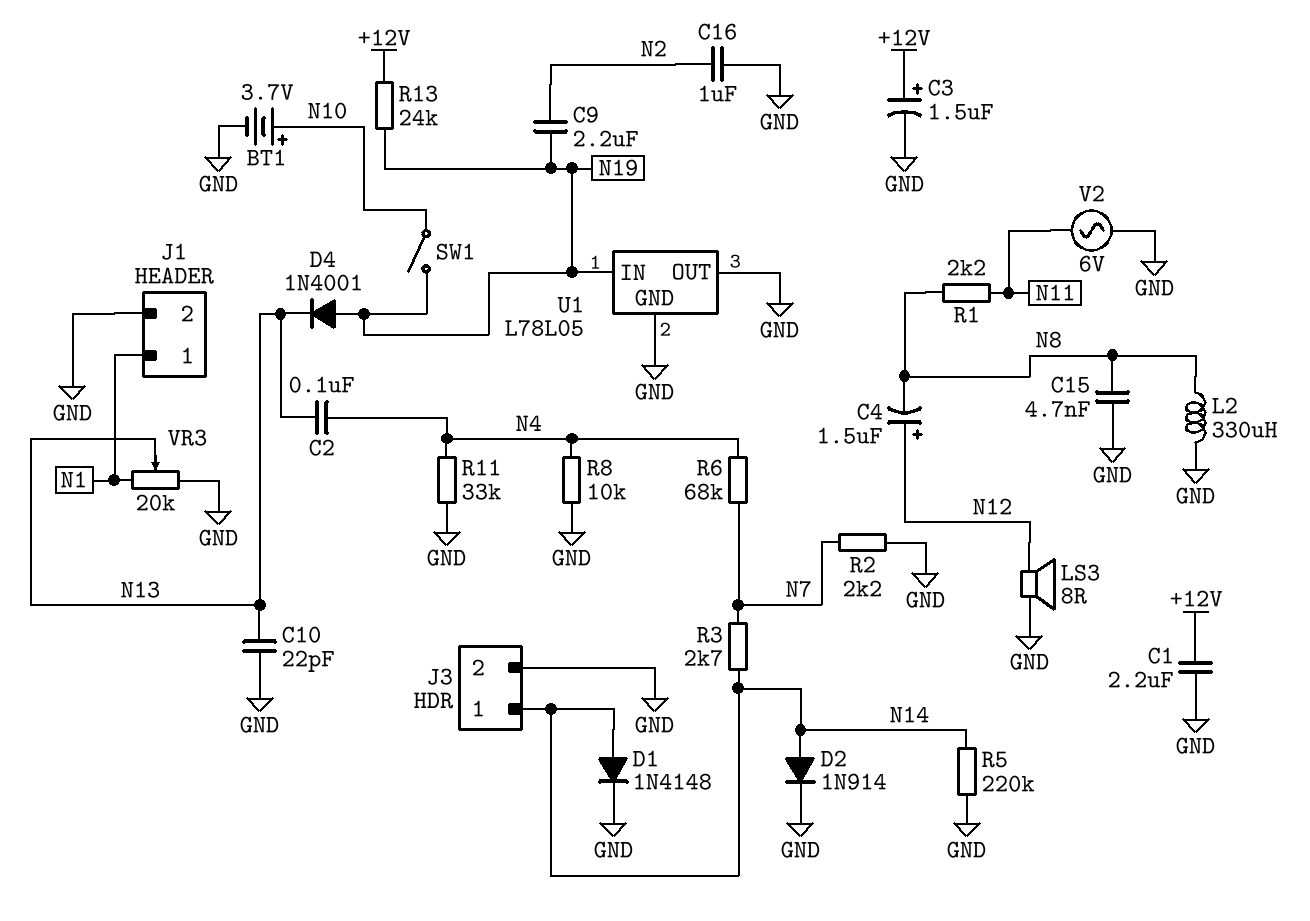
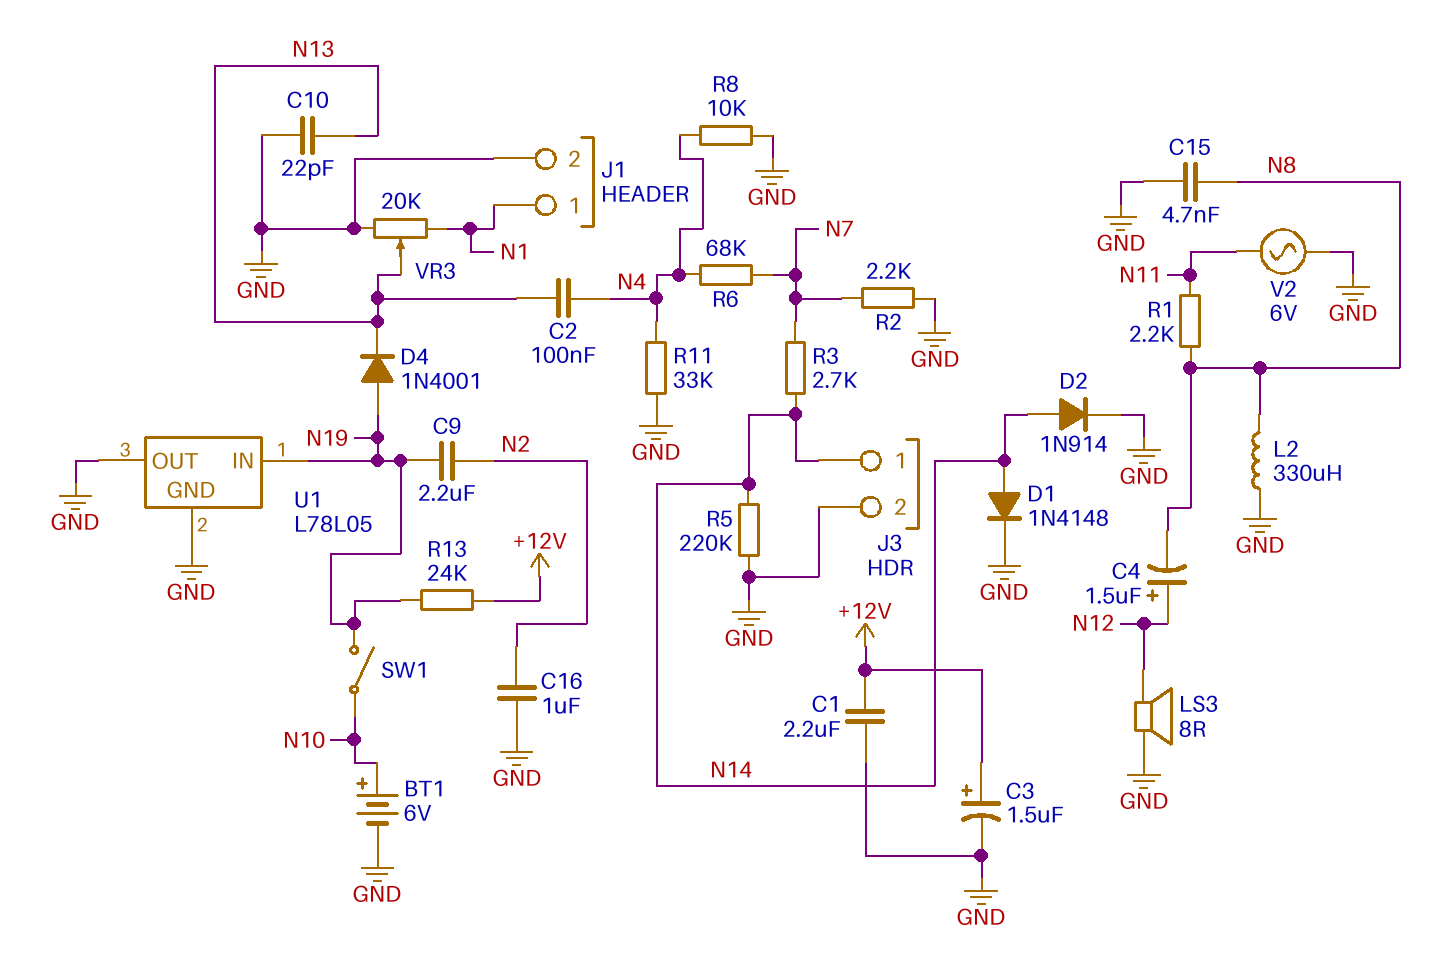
BT1: 3.7V (plus N10, minus GND) -> 6V (plus N10, minus GND)

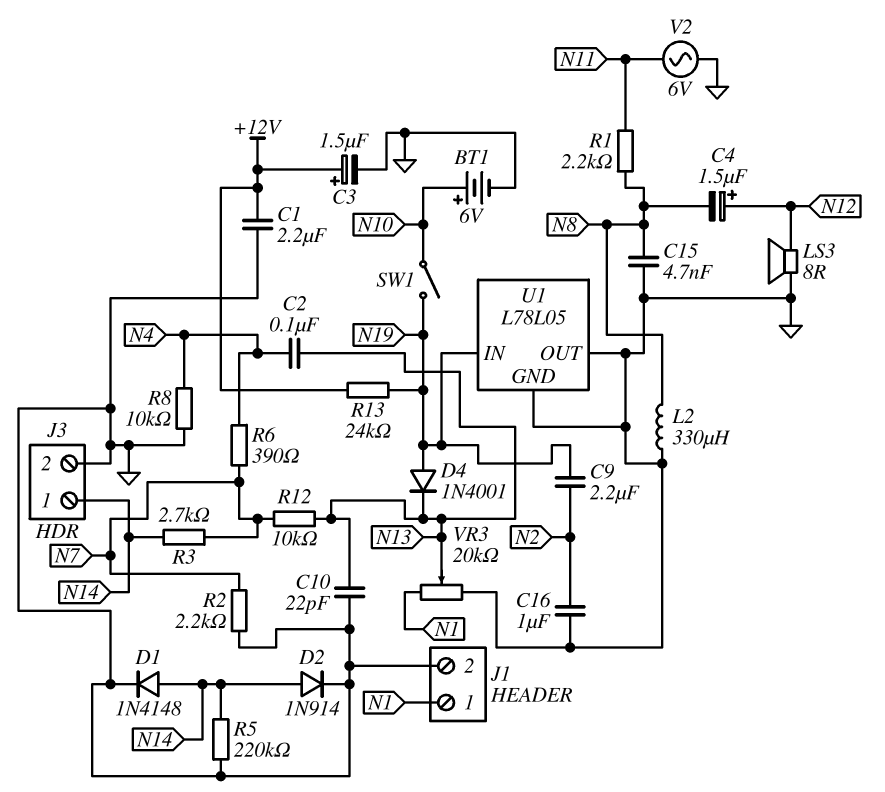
R6: 68k (N4, N7) -> 390 (N4, N7)
R11: 33k (GND, N4) -> none
R12: none -> 10k (N7, N13)

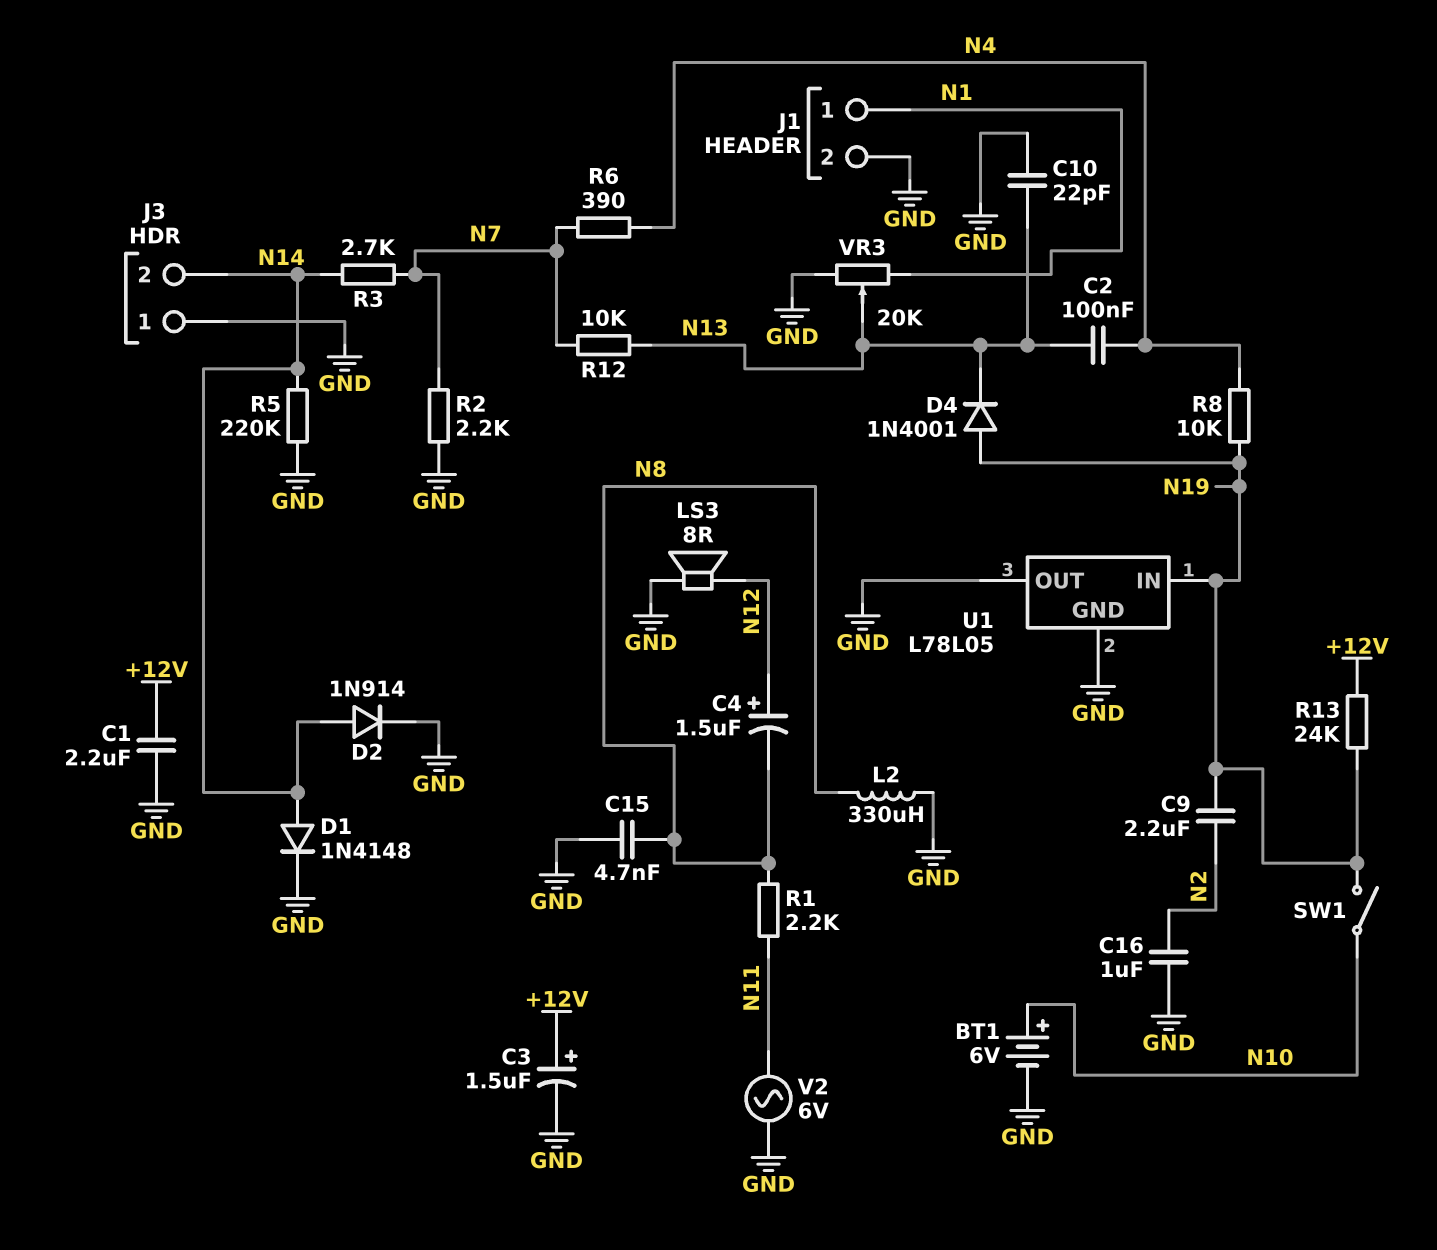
J3 pin 1: N14 -> GND
J3 pin 2: GND -> N14
R8: 10k (GND, N4) -> 10k (N4, N19)

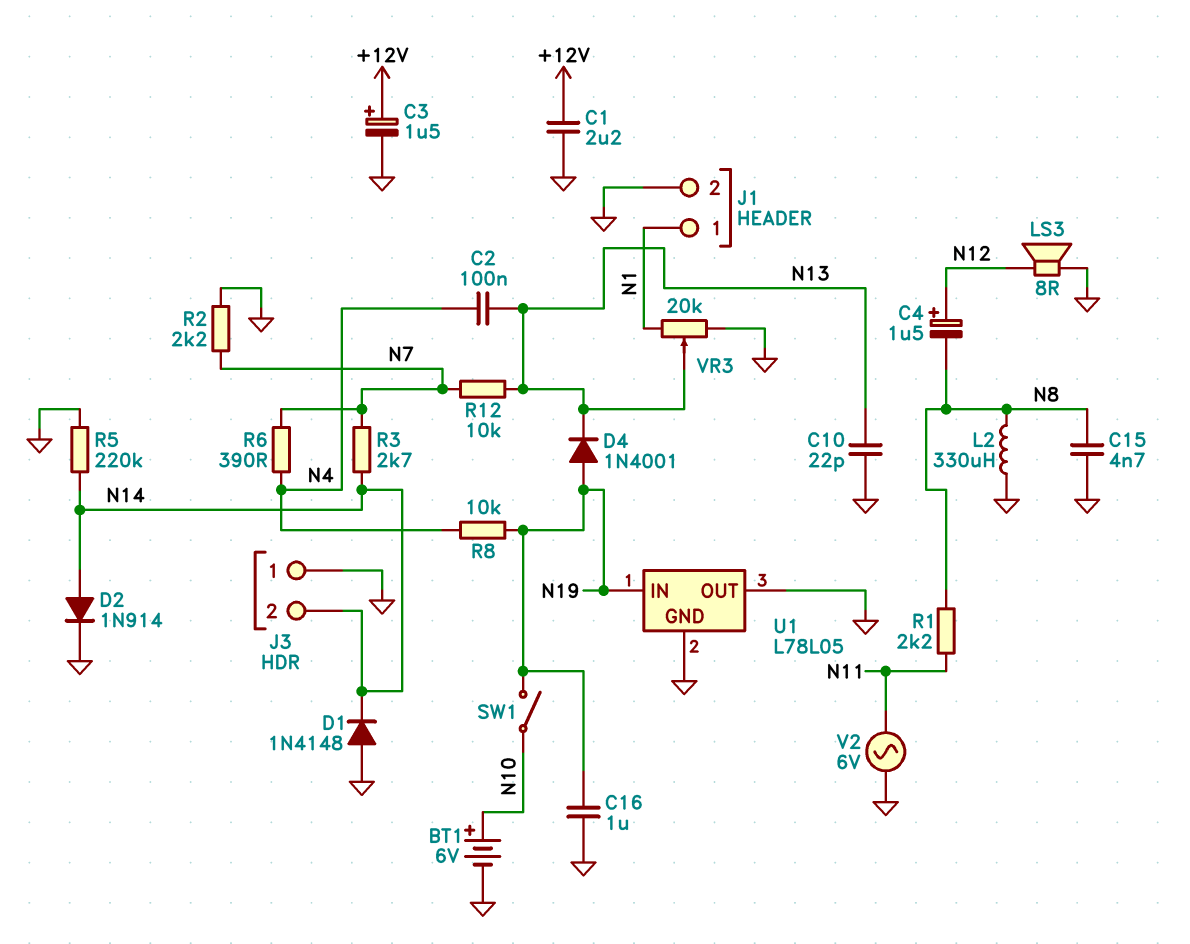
C9: 2.2uF (N2, N19) -> none
C16: 1uF (GND, N2) -> 1uF (GND, N19)
D1: diode 1N4148 (A N14, K GND) -> diode 1N4148 (A GND, K N14)
R13: 24k (+12V, N19) -> none

